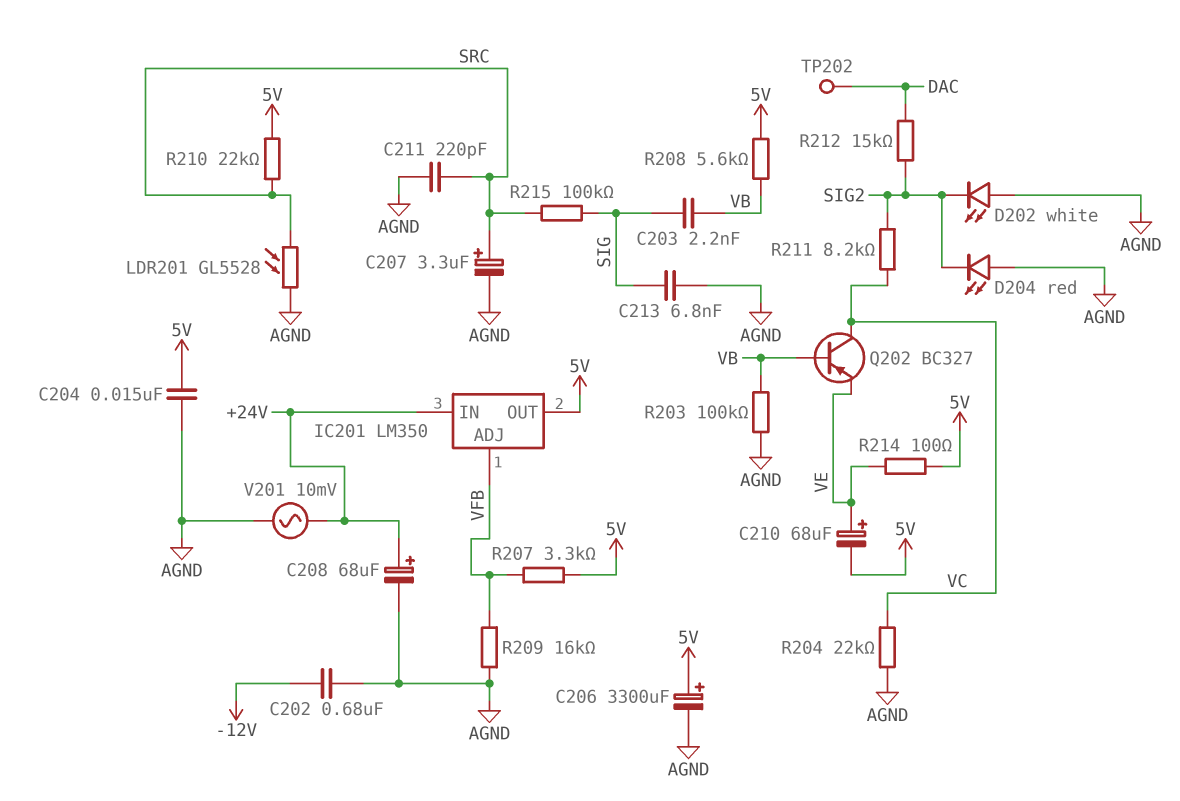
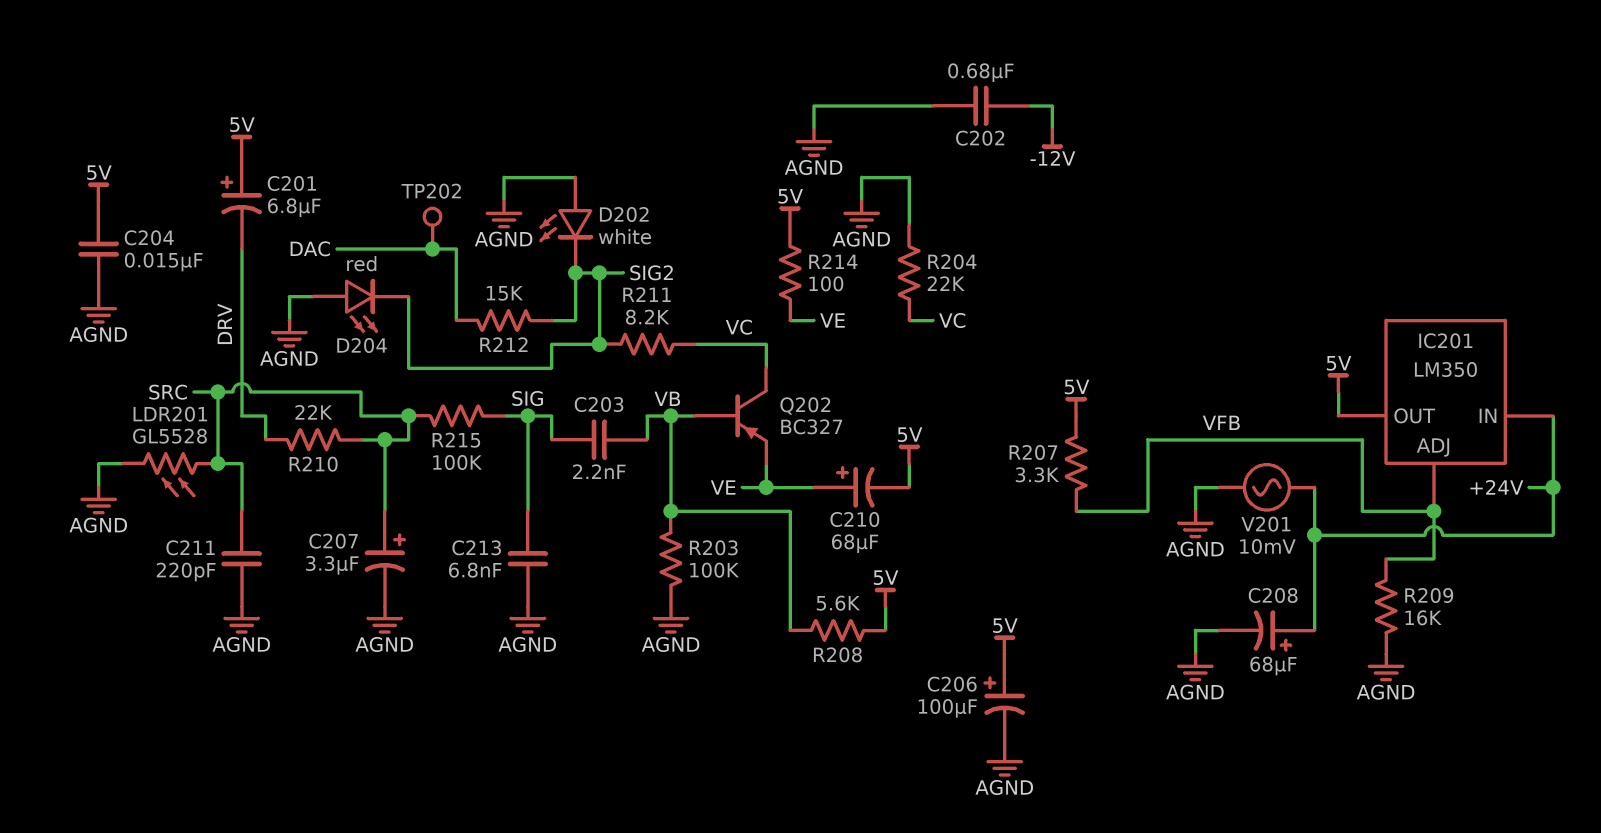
C201: none -> 6.8uF (plus 5V, minus DRV)
C206: 3300uF (plus 5V, minus AGND) -> 100uF (plus 5V, minus AGND)
R210: 22k (5V, SRC) -> 22k (DRV, SRC)

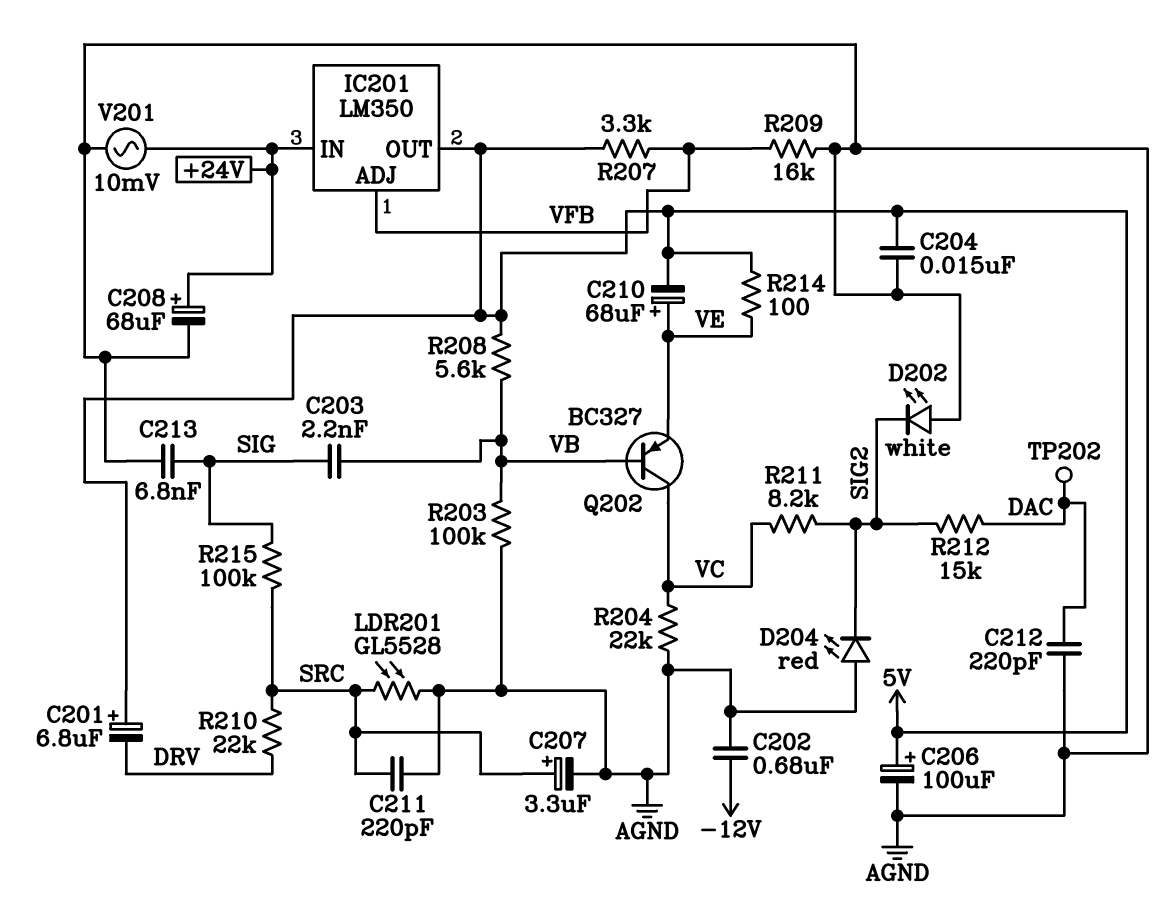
C212: none -> 220pF (AGND, DAC)

